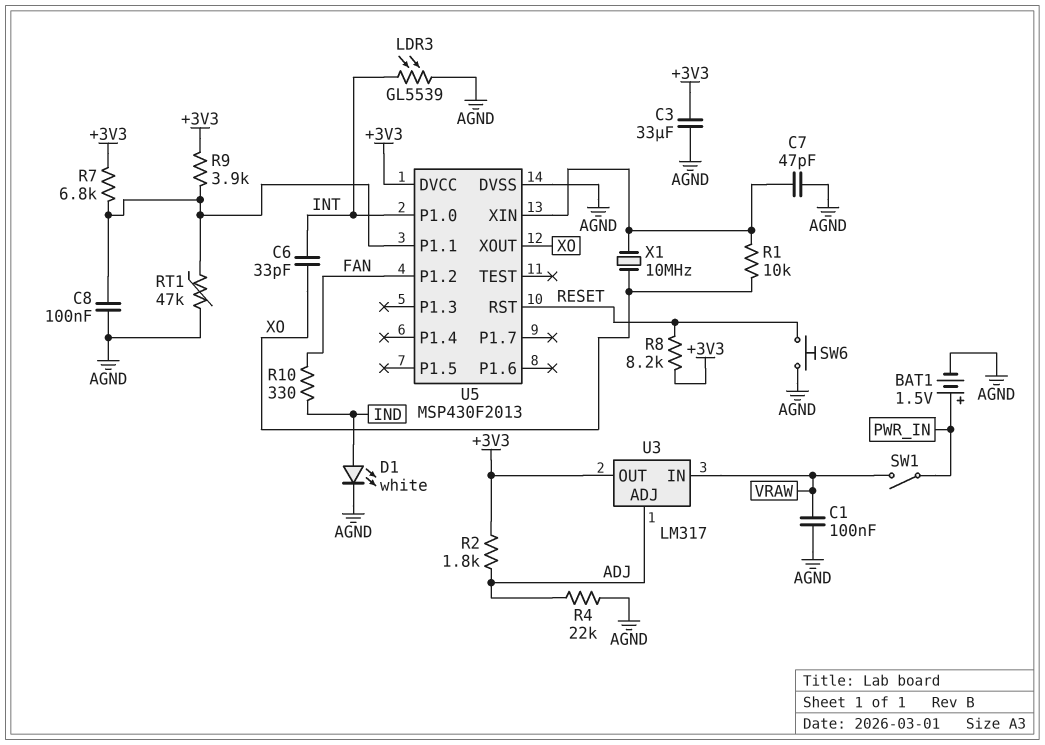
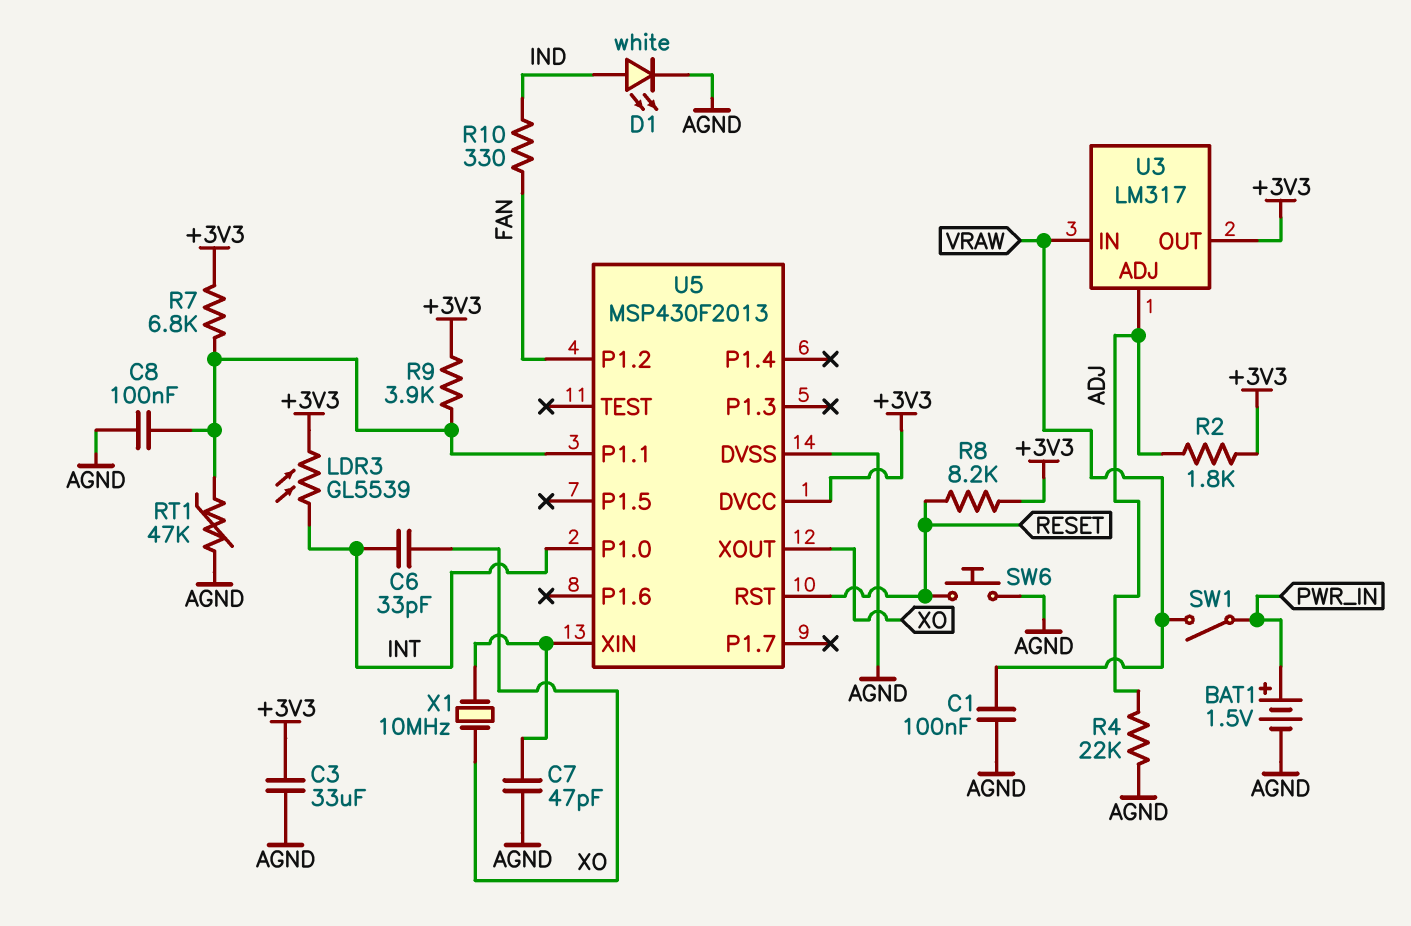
LDR3: GL5539 (AGND, INT) -> GL5539 (+3V3, INT)
R1: 10k (U5/XIN, XO) -> none

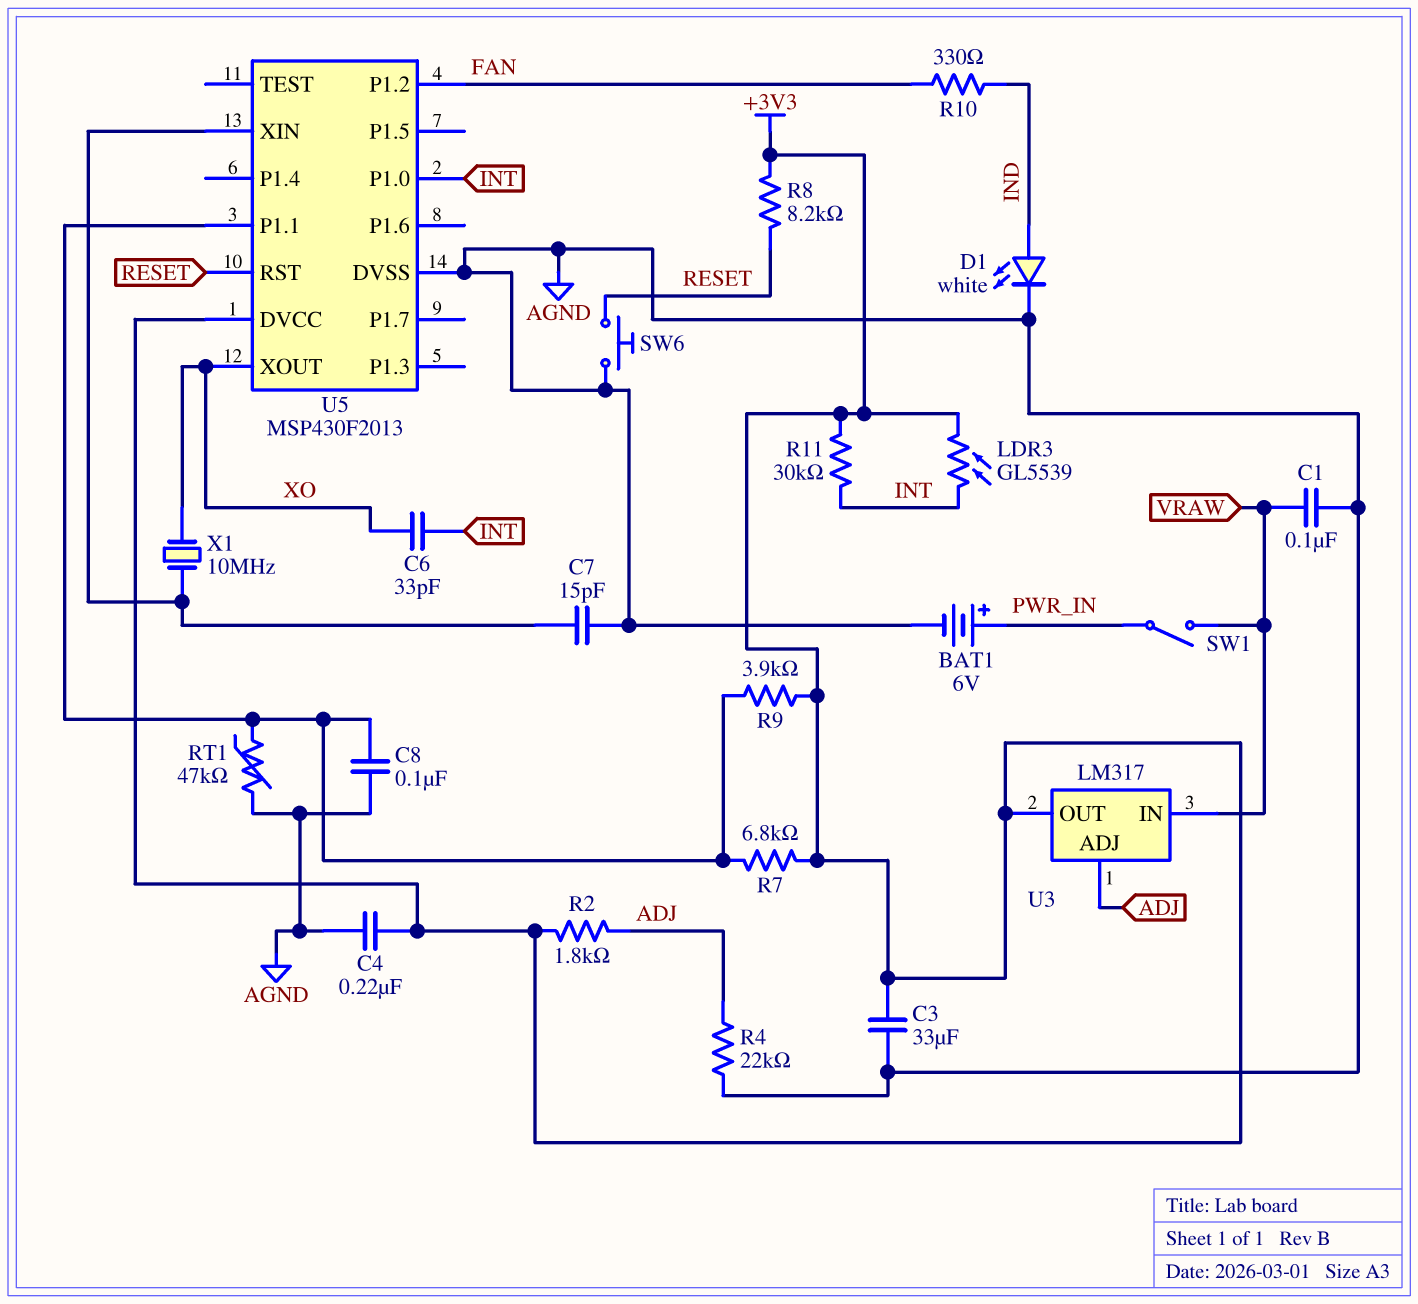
BAT1: 1.5V (plus PWR_IN, minus AGND) -> 6V (plus PWR_IN, minus AGND)
C4: none -> 220nF (+3V3, AGND)
C7: 47pF (AGND, U5/XIN) -> 15pF (AGND, U5/XIN)
R11: none -> 30k (+3V3, INT)

